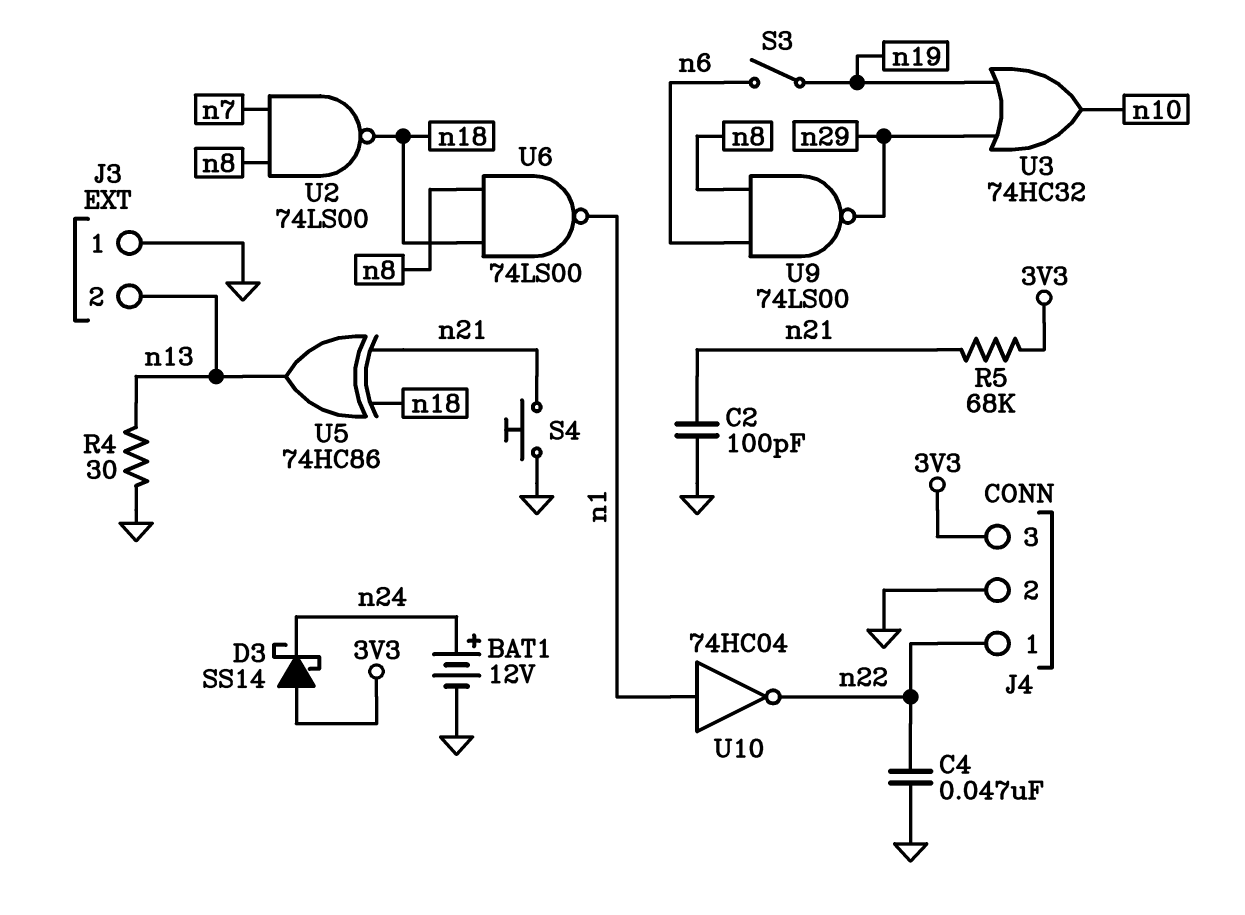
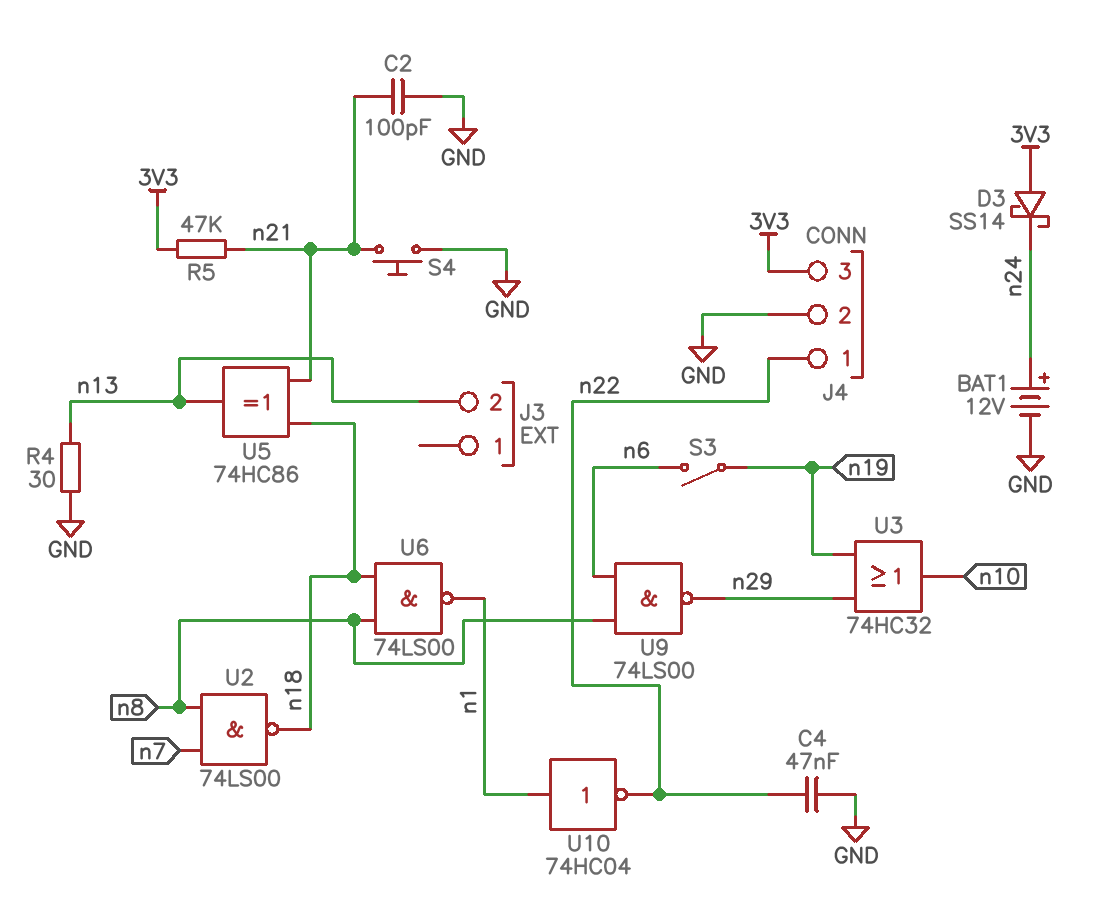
J3 pin 1: GND -> none
R5: 68k (3V3, n21) -> 47k (3V3, n21)

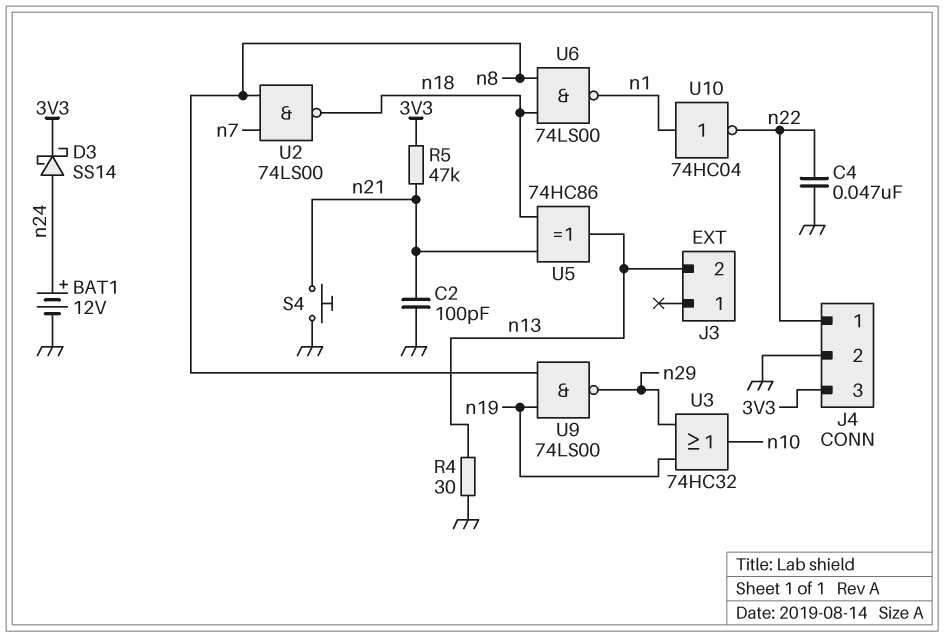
D3: schottky SS14 (A 3V3, K n24) -> schottky SS14 (A n24, K 3V3)
S3: switch (n6, n19) -> none
U9: NAND 74LS00 (in n6, in n8, out n29) -> NAND 74LS00 (in n8, in n19, out n29)

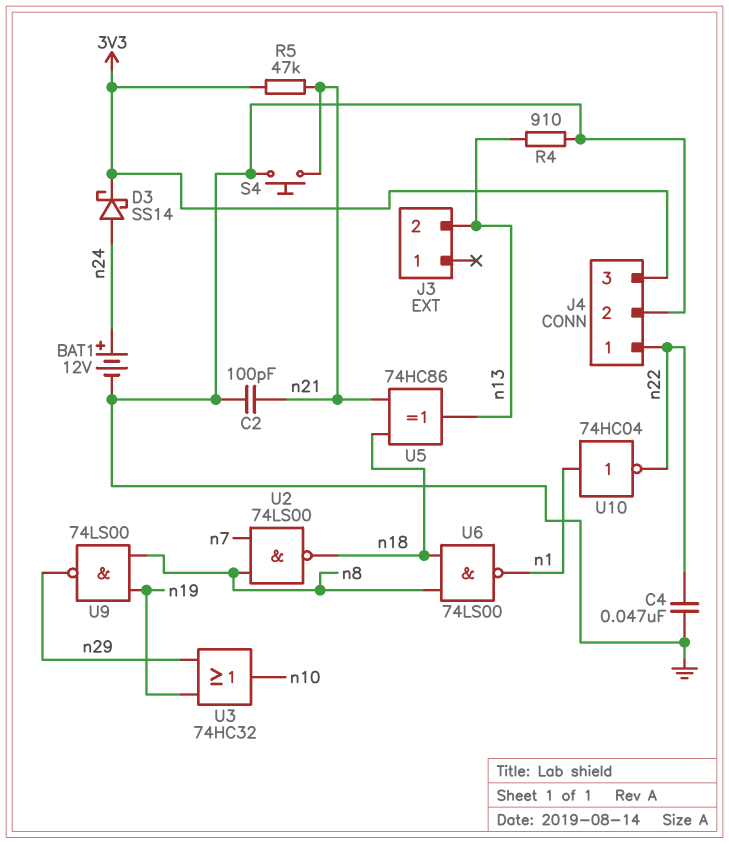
R4: 30 (GND, n13) -> 910 (GND, n13)

